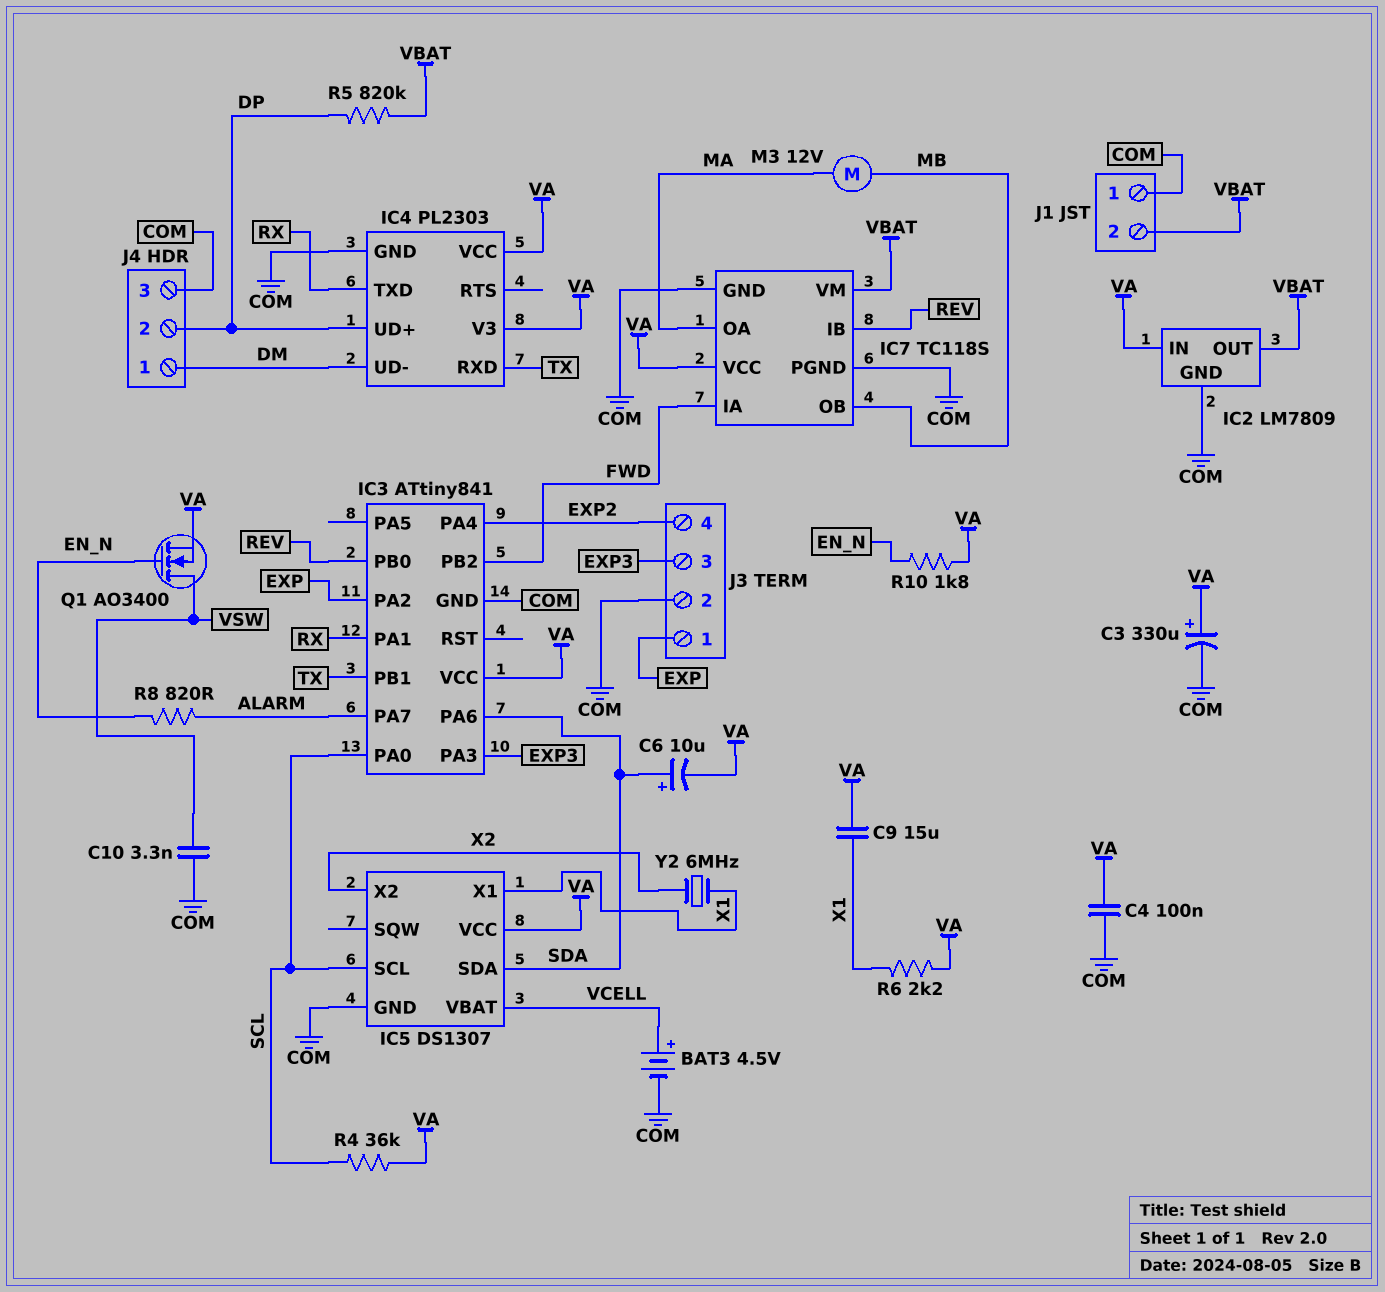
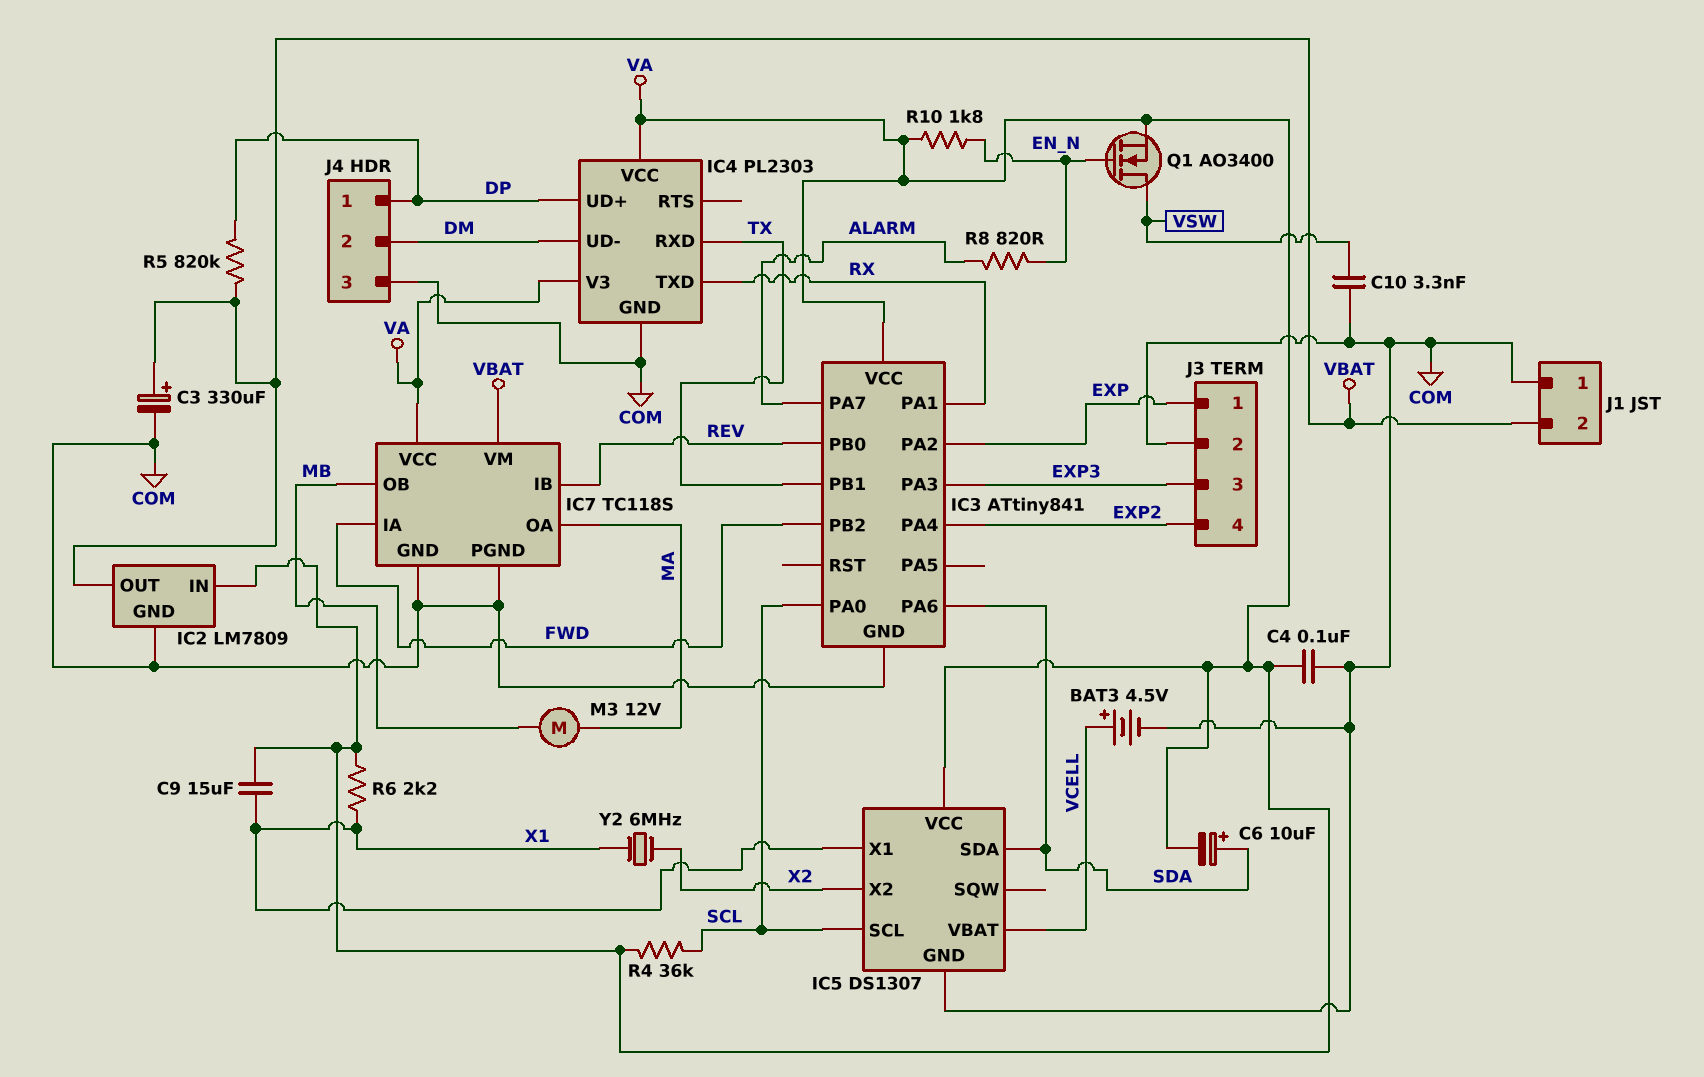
C3: 330uF (plus VA, minus COM) -> 330uF (plus VBAT, minus COM)
J4 pin 1: DM -> DP
J4 pin 2: DP -> DM

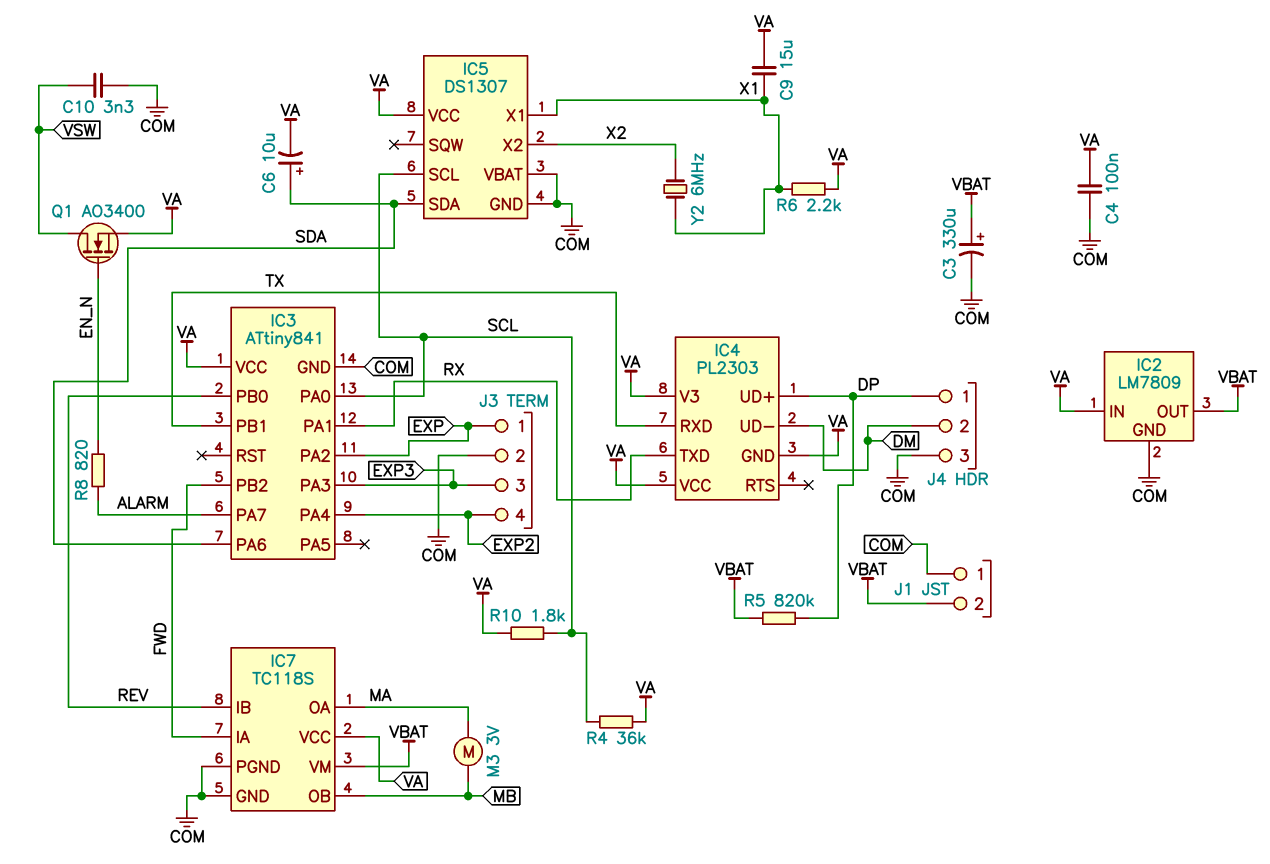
BAT3: 4.5V (plus VCELL, minus COM) -> none
IC4 pin GND: COM -> VA
IC5 pin VBAT: VCELL -> COM
M3: motor 12V (MA, MB) -> motor 3V (MA, MB)
R10: 1.8k (EN_N, VA) -> 1.8k (SCL, VA)

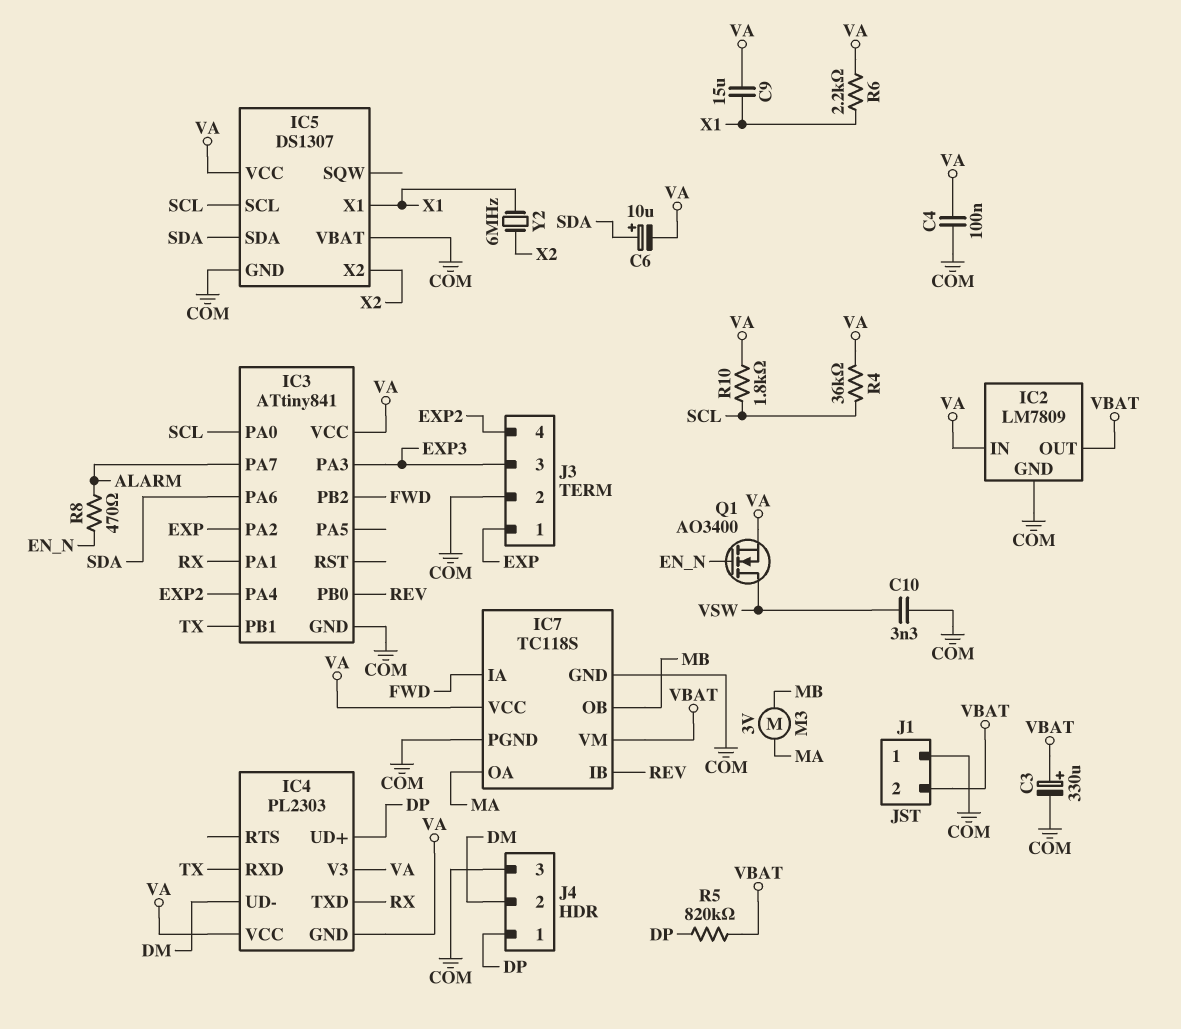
R8: 820 (ALARM, EN_N) -> 470 (ALARM, EN_N)

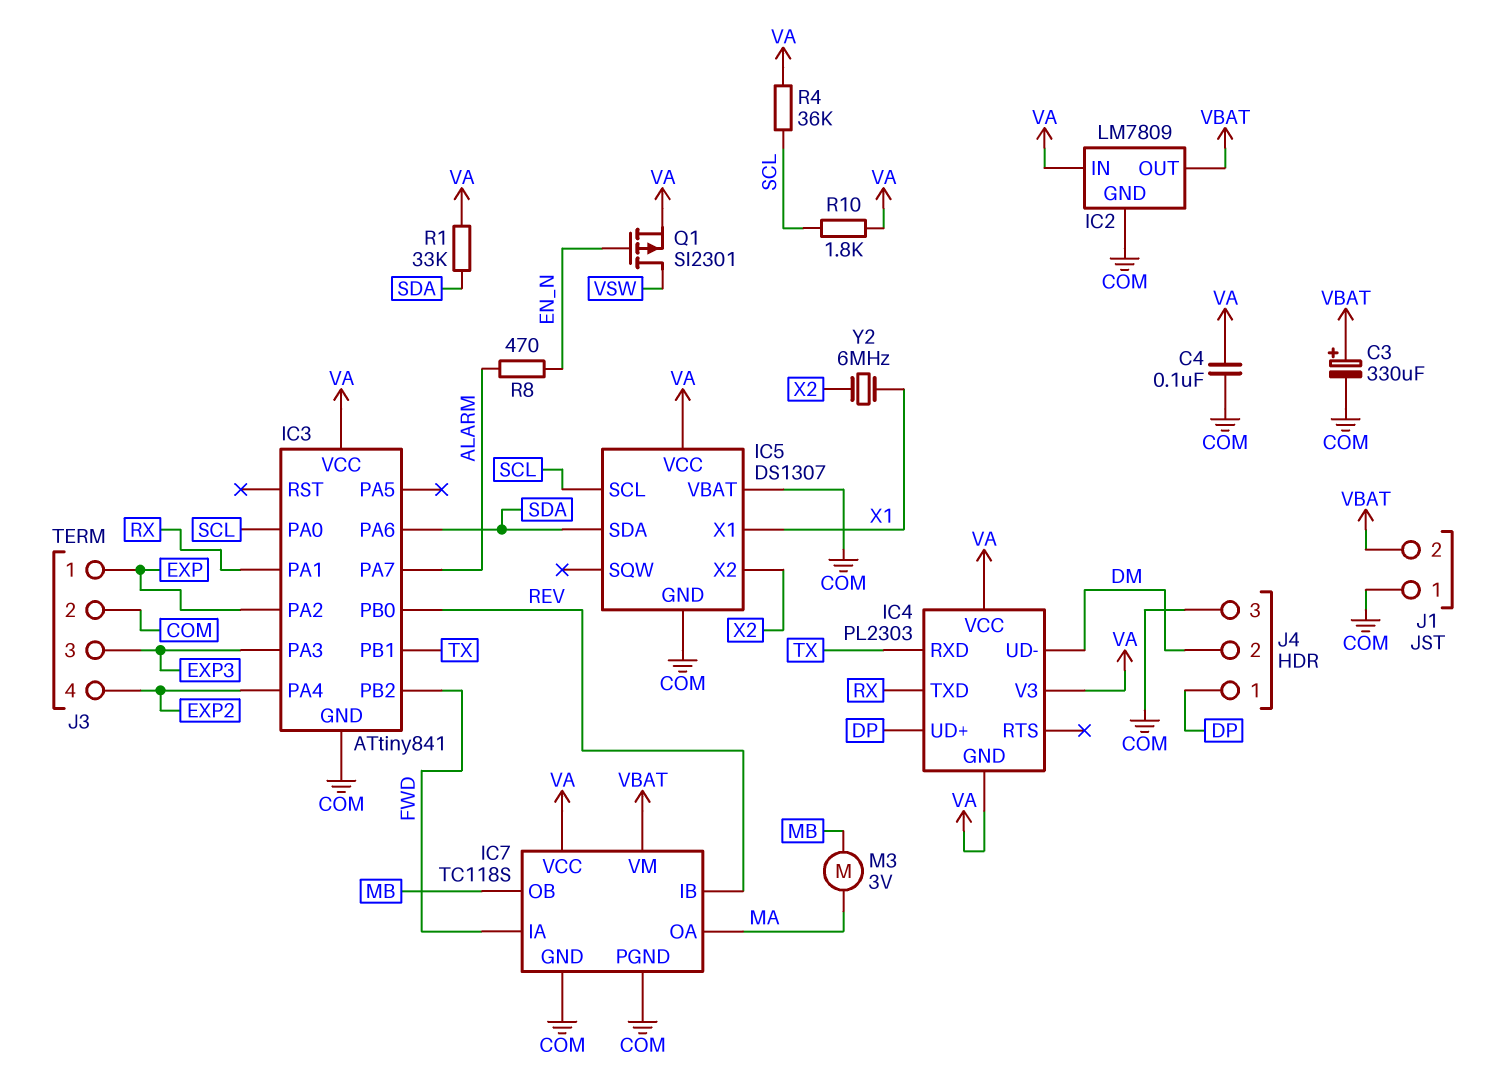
C6: 10uF (plus SDA, minus VA) -> none
C9: 15uF (VA, X1) -> none
C10: 3.3nF (COM, VSW) -> none
Q1: NMOS AO3400 (G EN_N, D VSW, S VA) -> PMOS SI2301 (G EN_N, D VSW, S VA)
R1: none -> 33k (SDA, VA)
R5: 820k (DP, VBAT) -> none
R6: 2.2k (VA, X1) -> none

